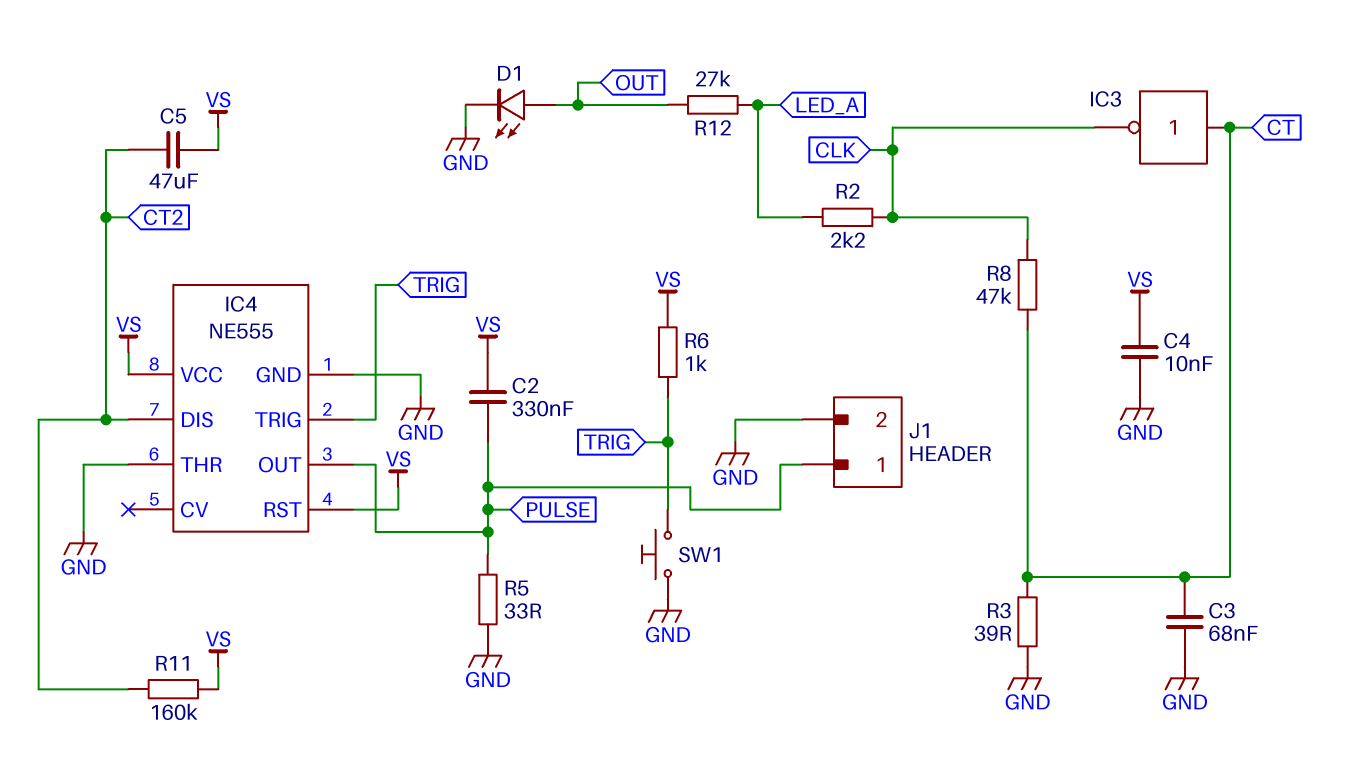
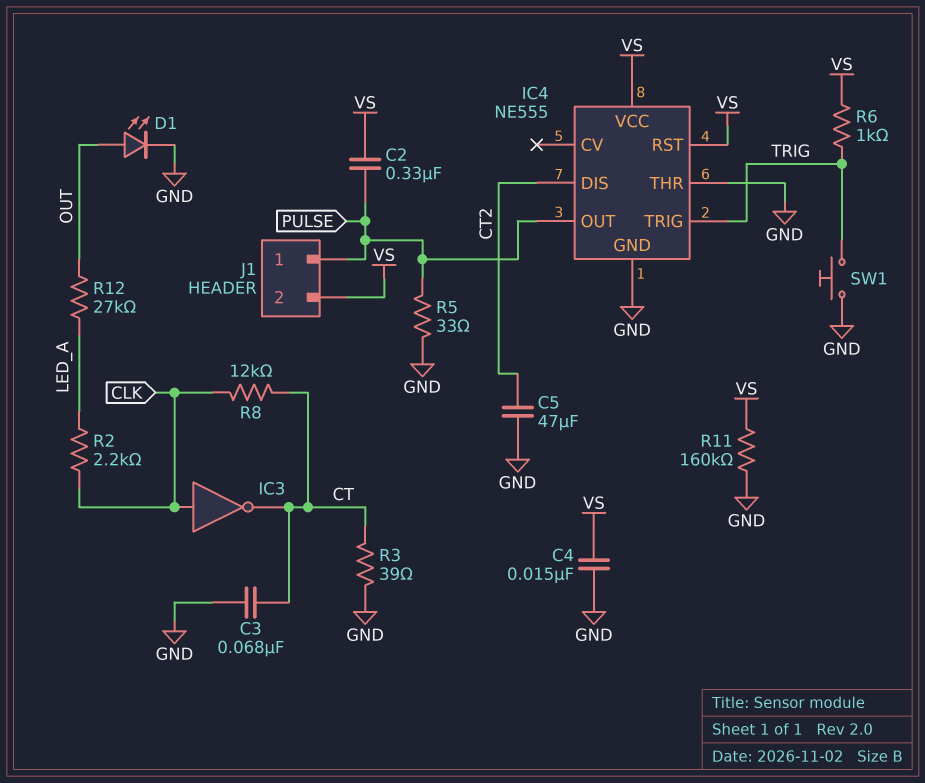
C4: 10nF (GND, VS) -> 15nF (GND, VS)
C5: 47uF (CT2, VS) -> 47uF (CT2, GND)
IC3: NOT (in CT, out CLK) -> NOT (in CLK, out CT)
J1 pin 2: GND -> VS
R8: 47k (CLK, CT) -> 12k (CLK, CT)
R11: 160k (CT2, VS) -> 160k (GND, VS)

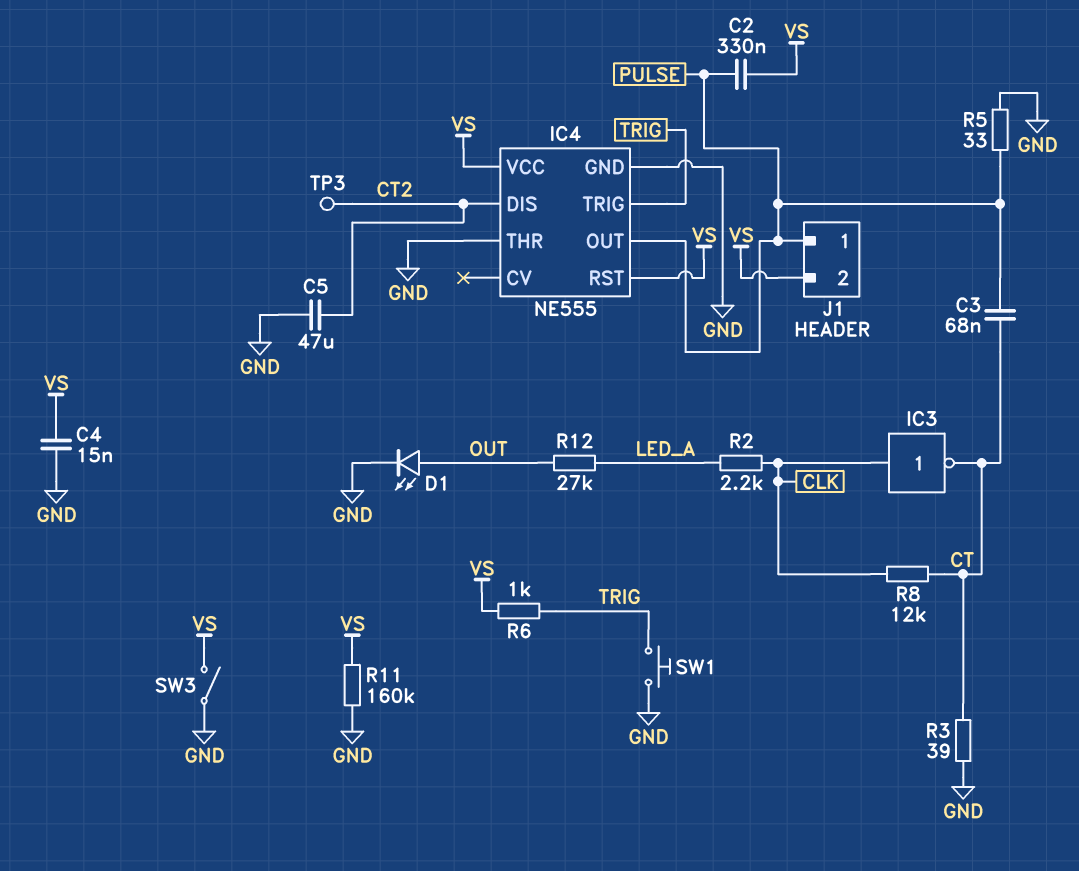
C3: 68nF (CT, GND) -> 68nF (CT, PULSE)
SW3: none -> switch (GND, VS)
TP3: none -> test point (CT2)

